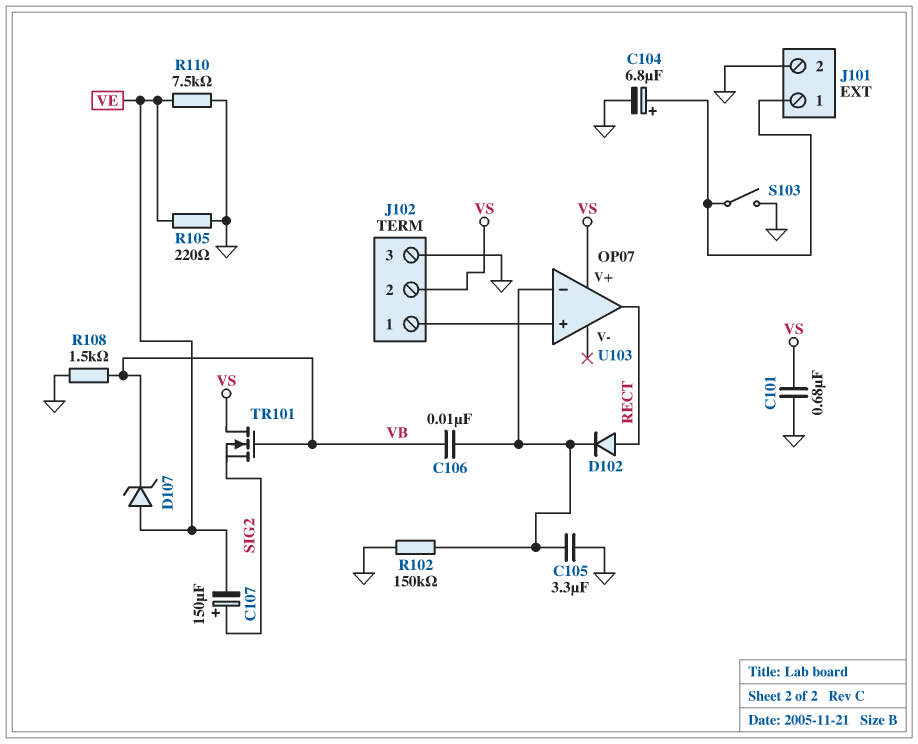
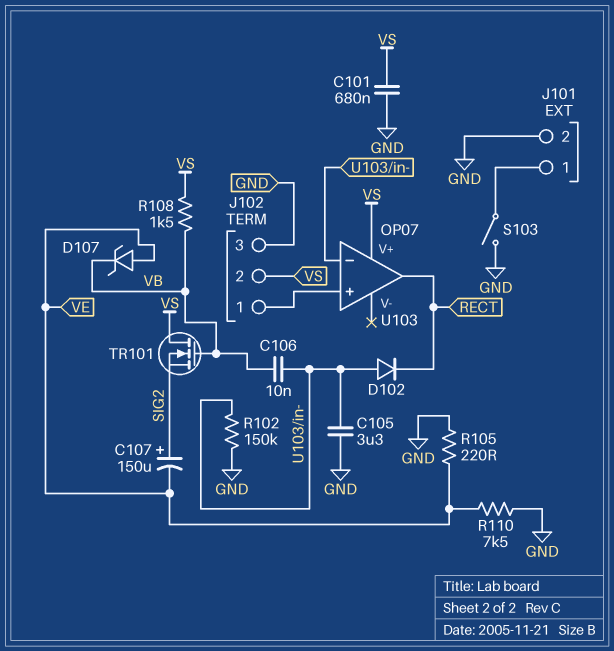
C104: 6.8uF (plus J101/1, minus GND) -> none
D102: diode (A RECT, K U103/in-) -> diode (A U103/in-, K RECT)
R108: 1.5k (GND, VB) -> 1.5k (VB, VS)

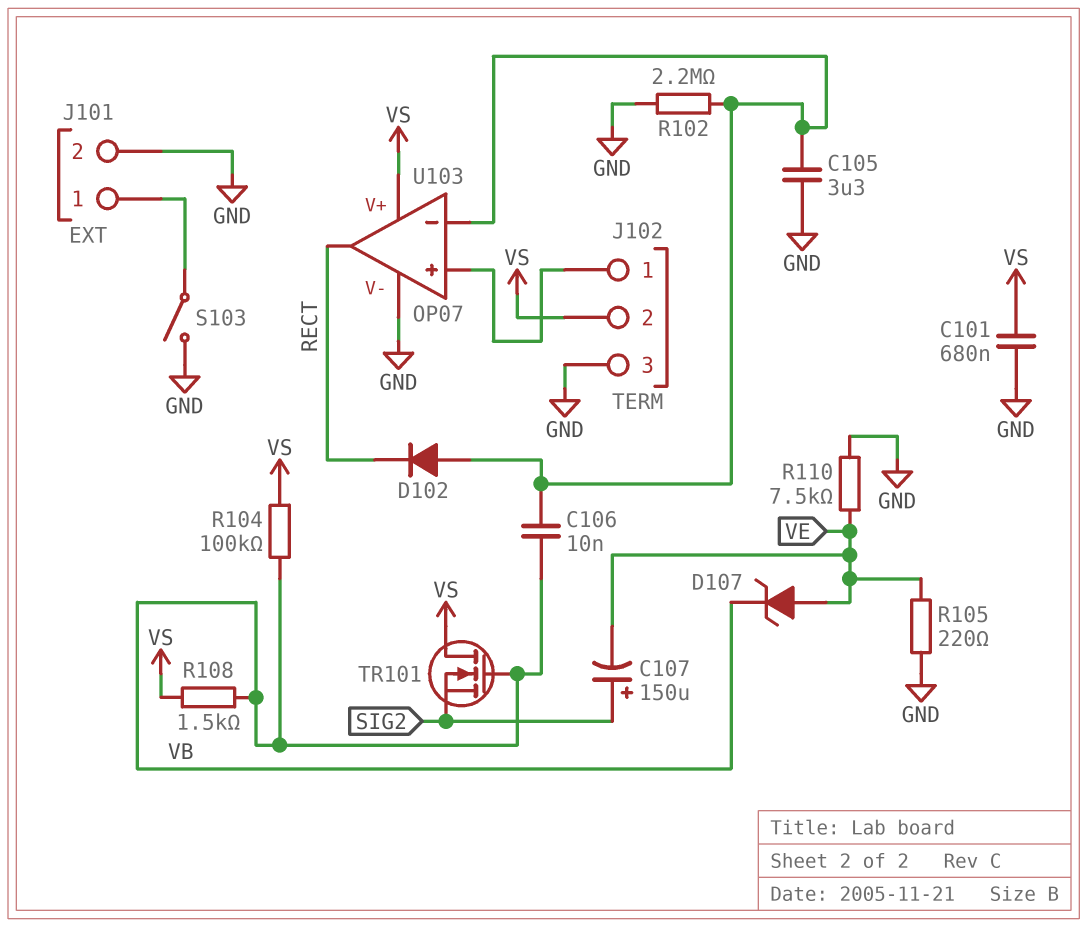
R102: 150k (GND, U103/in-) -> 2.2M (GND, U103/in-)
R104: none -> 100k (VB, VS)
U103 pin V-: none -> GND

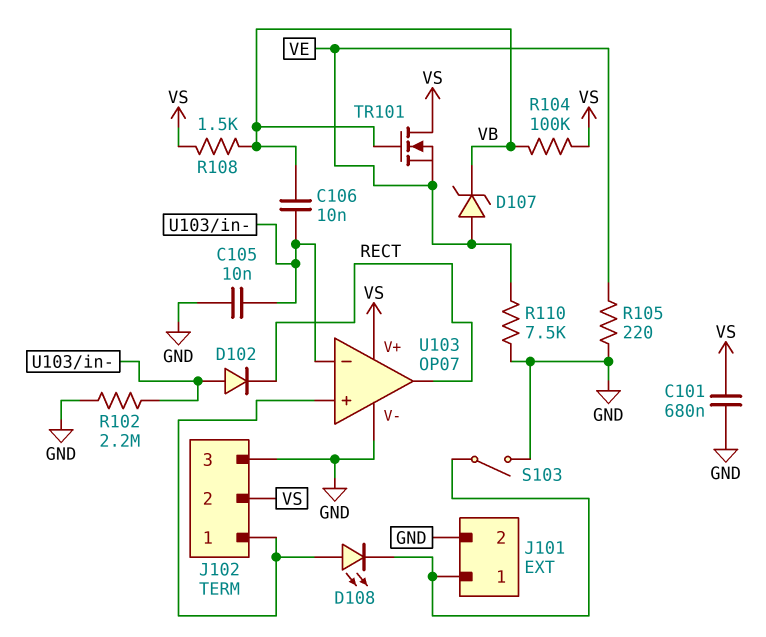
C105: 3.3uF (GND, U103/in-) -> 10nF (GND, U103/in-)
C107: 150uF (plus SIG2, minus VE) -> none
D108: none -> LED (A J102/1, K J101/1)
TR101: NMOS (G VB, D VS, S SIG2) -> NMOS (G VB, D VS, S VE)

